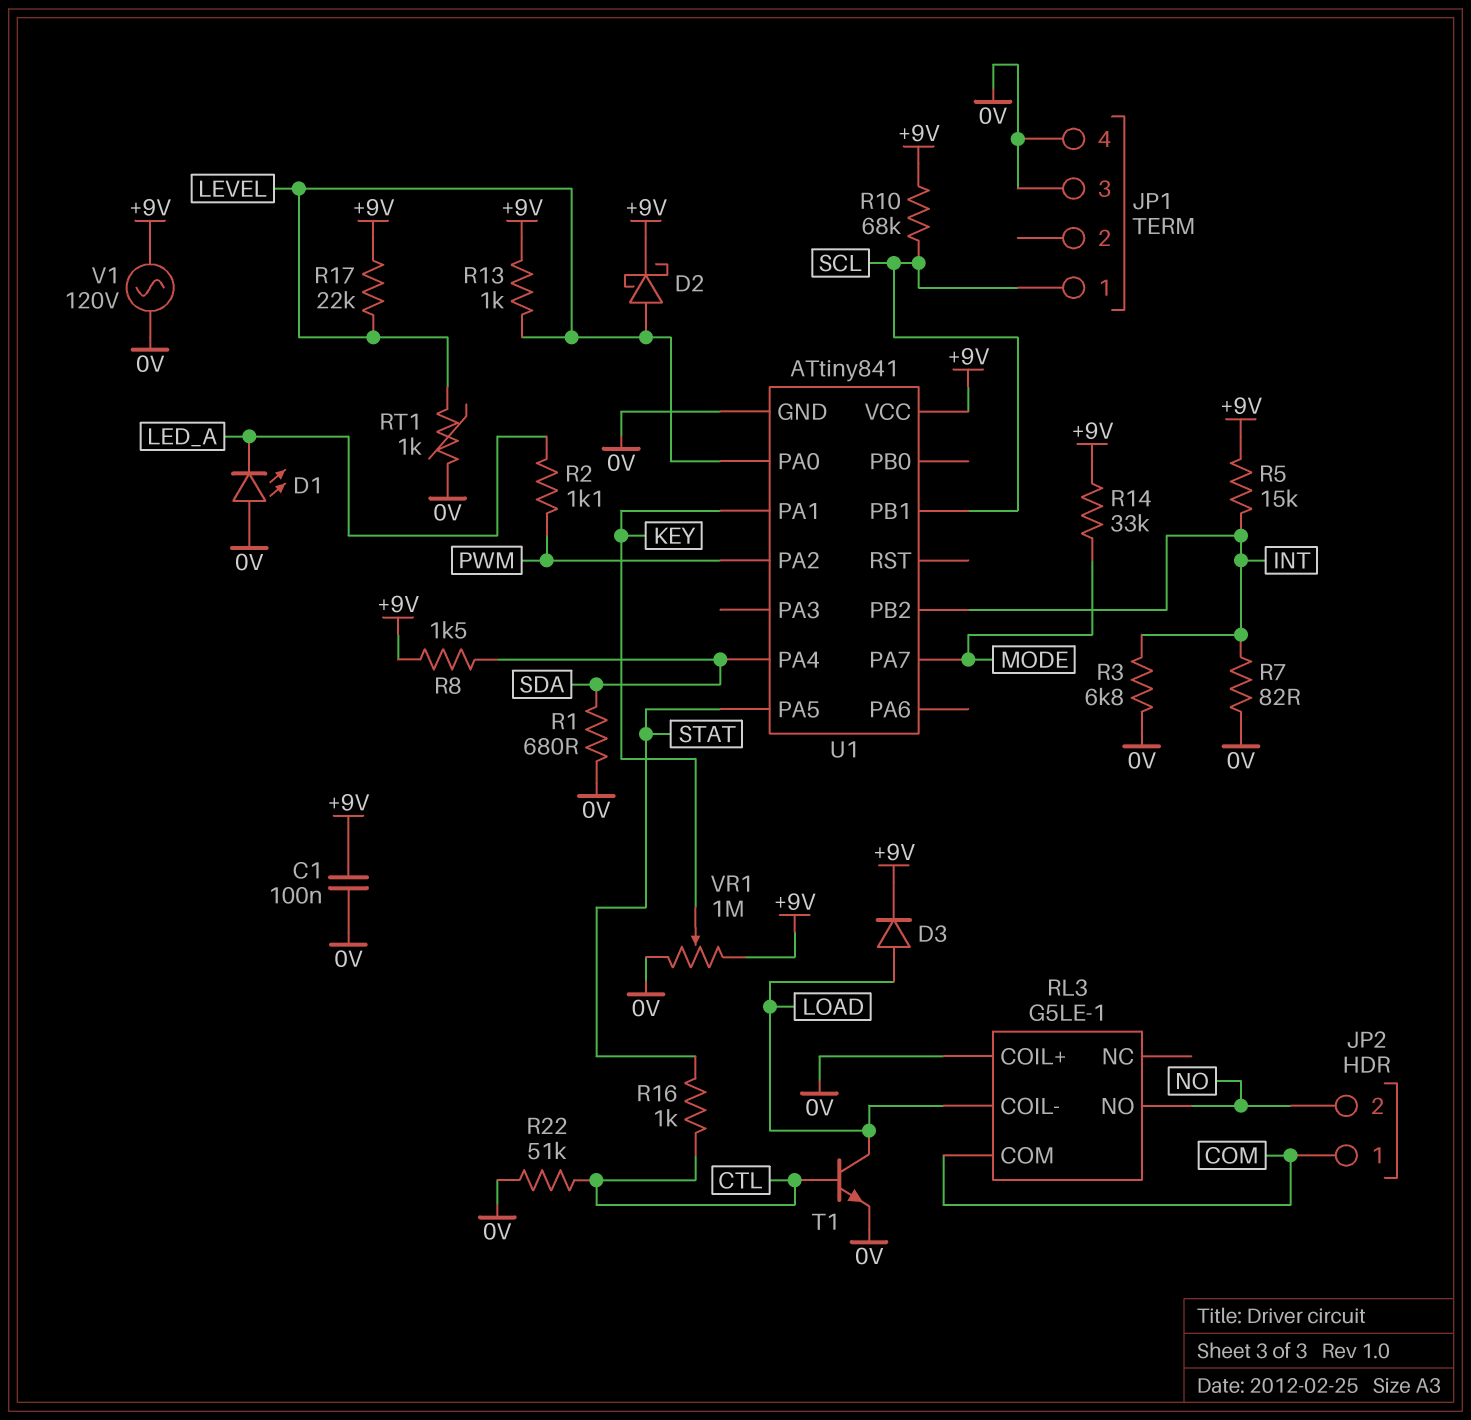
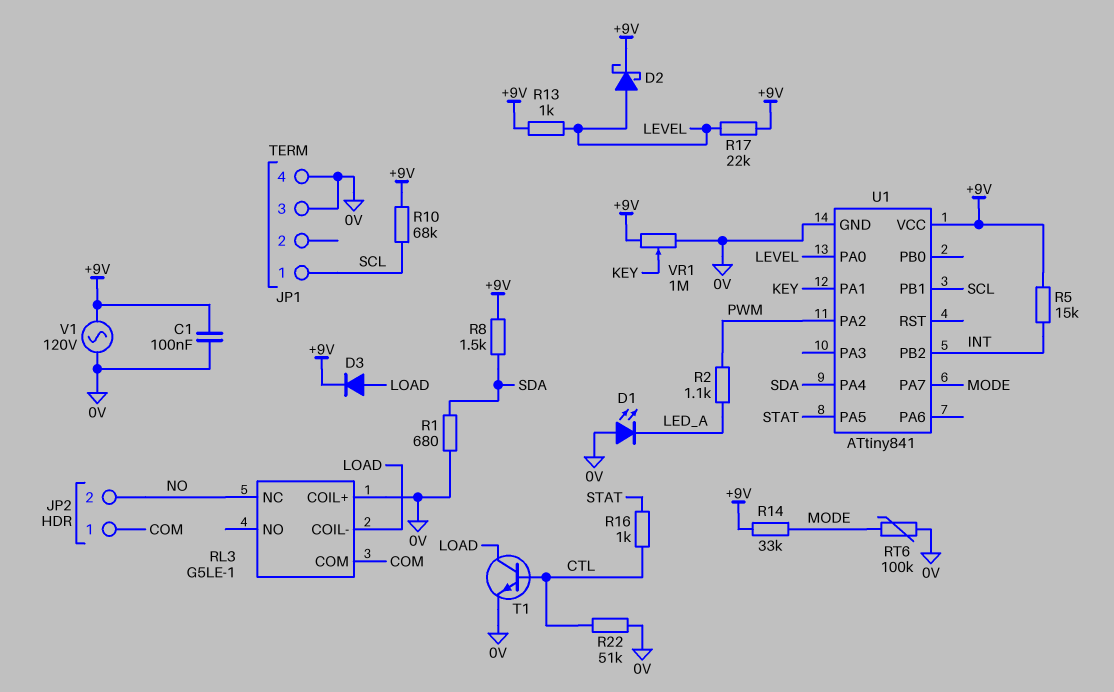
R3: 6.8k (0V, INT) -> none
R7: 82 (0V, INT) -> none
RL3 pin NC: none -> NO
RL3 pin NO: NO -> none
RT1: 1k (0V, LEVEL) -> none
RT6: none -> 100k (0V, MODE)

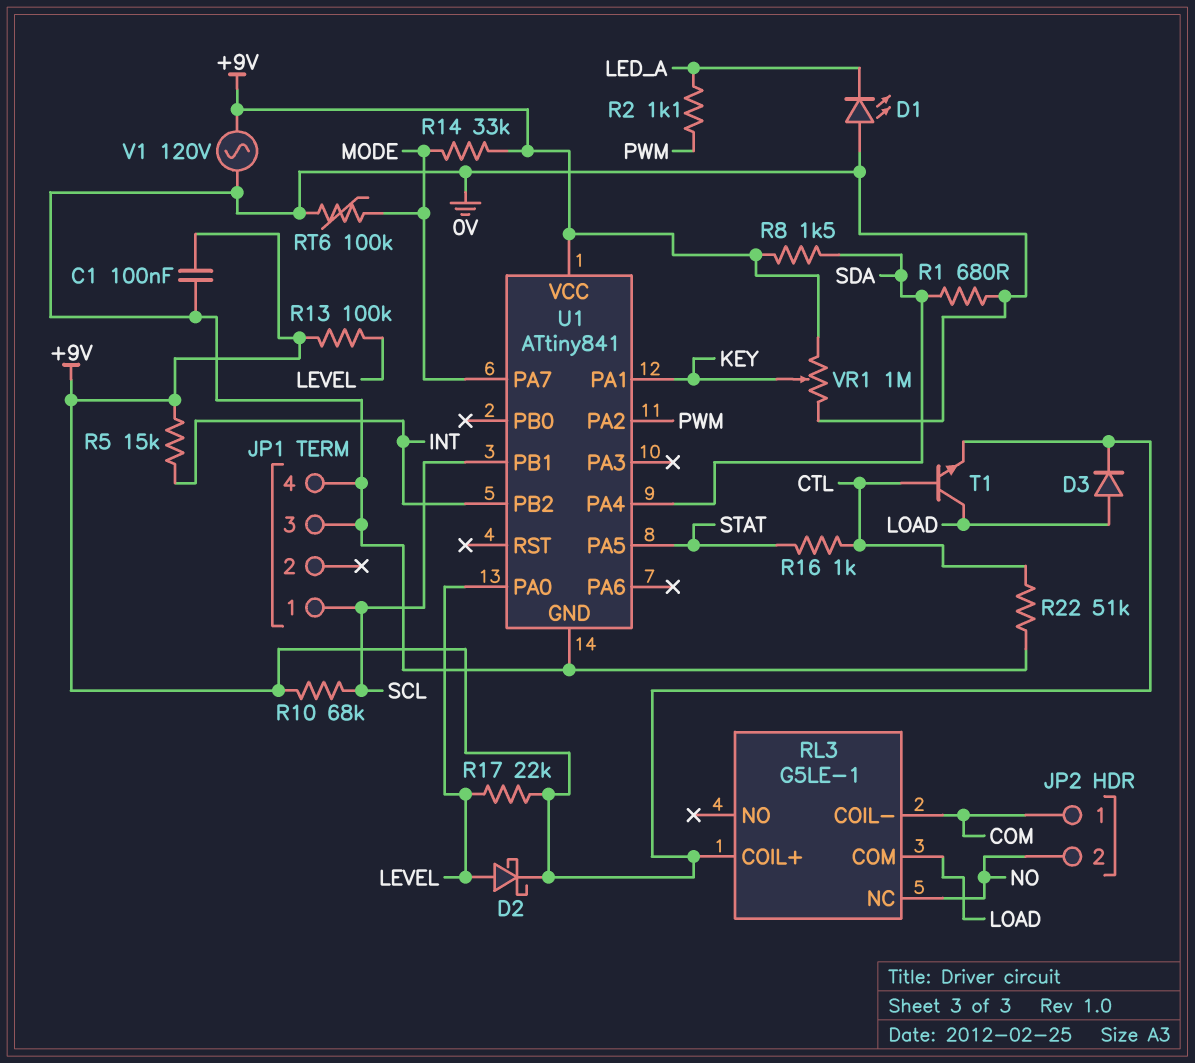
R13: 1k (+9V, LEVEL) -> 100k (+9V, LEVEL)
RL3 pin COIL+: 0V -> +9V
RL3 pin COIL-: LOAD -> COM
RL3 pin COM: COM -> LOAD
T1: NPN (B CTL, C LOAD, E 0V) -> NPN (B CTL, C LOAD, E +9V)

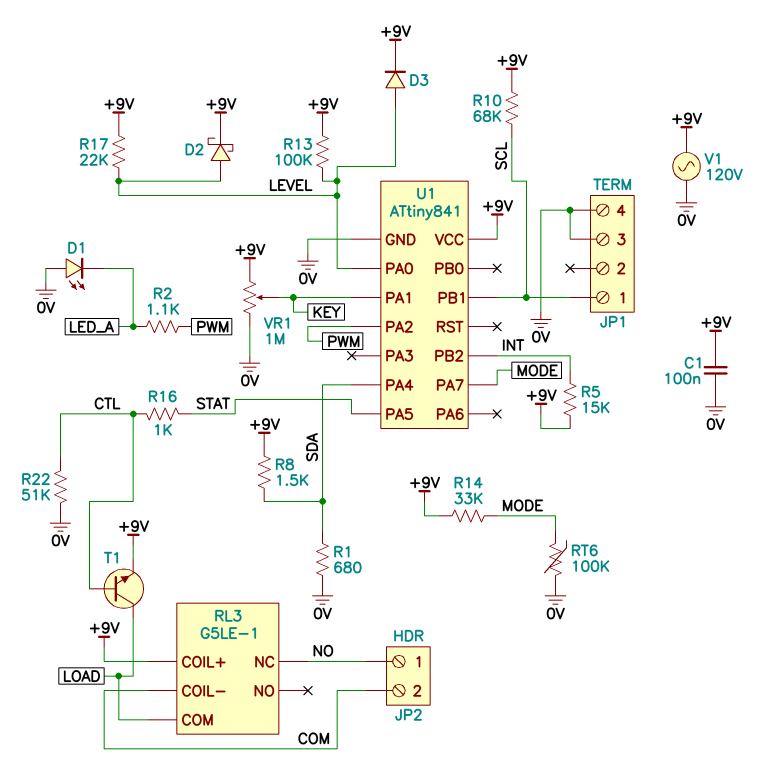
D3: diode (A LOAD, K +9V) -> diode (A LEVEL, K +9V)
JP2 pin 1: COM -> NO
JP2 pin 2: NO -> COM

